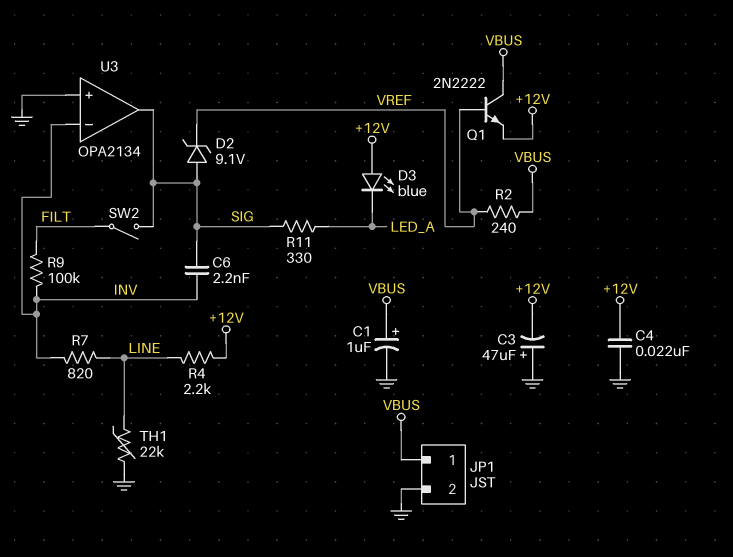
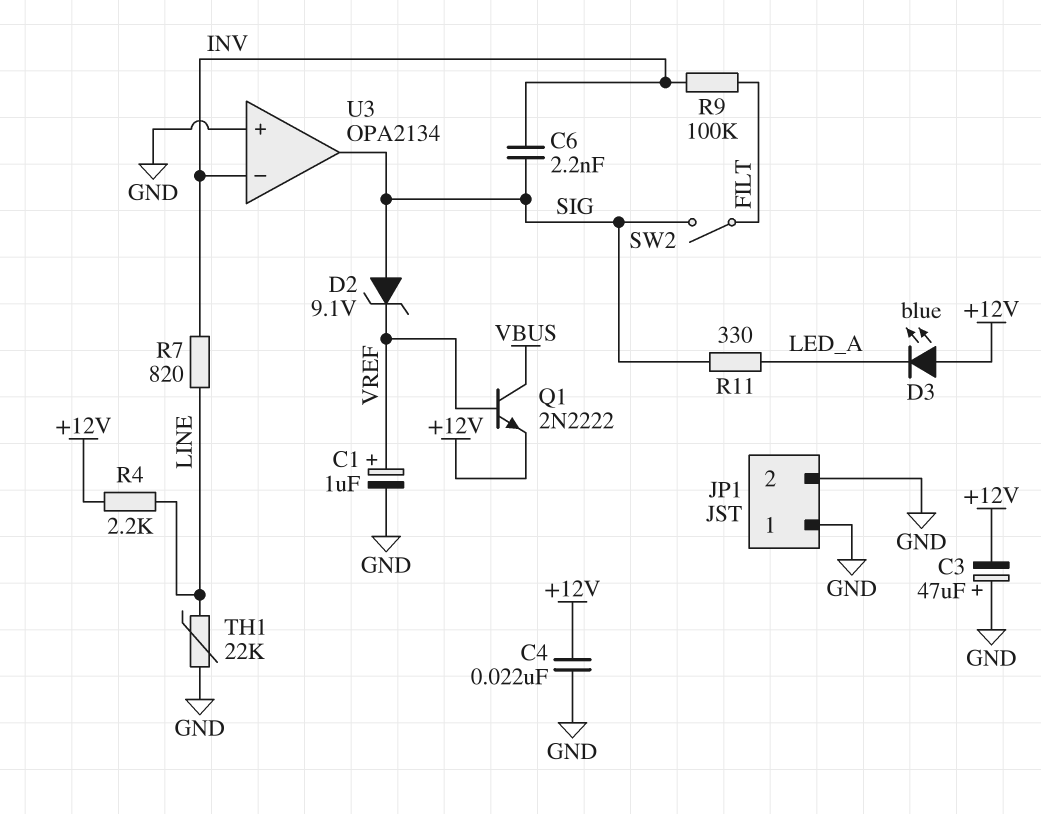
C1: 1uF (plus VBUS, minus GND) -> 1uF (plus VREF, minus GND)
JP1 pin 1: VBUS -> GND
R2: 240 (VBUS, VREF) -> none

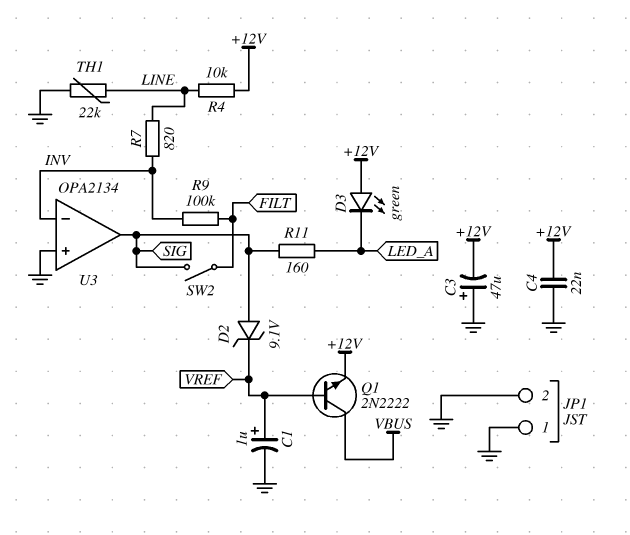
C6: 2.2nF (INV, SIG) -> none
D3: LED blue (A +12V, K LED_A) -> LED green (A +12V, K LED_A)
R4: 2.2k (+12V, LINE) -> 10k (+12V, LINE)
R11: 330 (LED_A, SIG) -> 160 (LED_A, SIG)

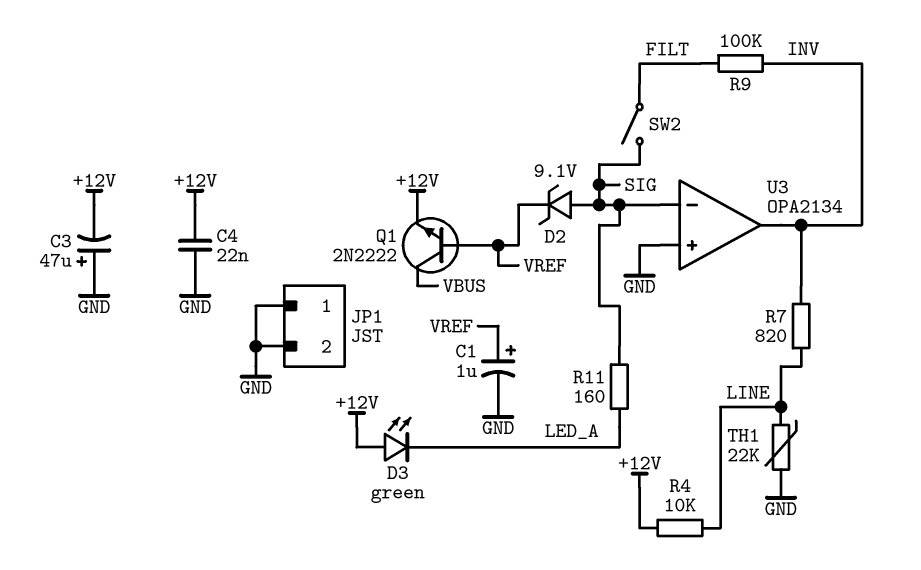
U3 pin in-: INV -> SIG
U3 pin out: SIG -> INV

